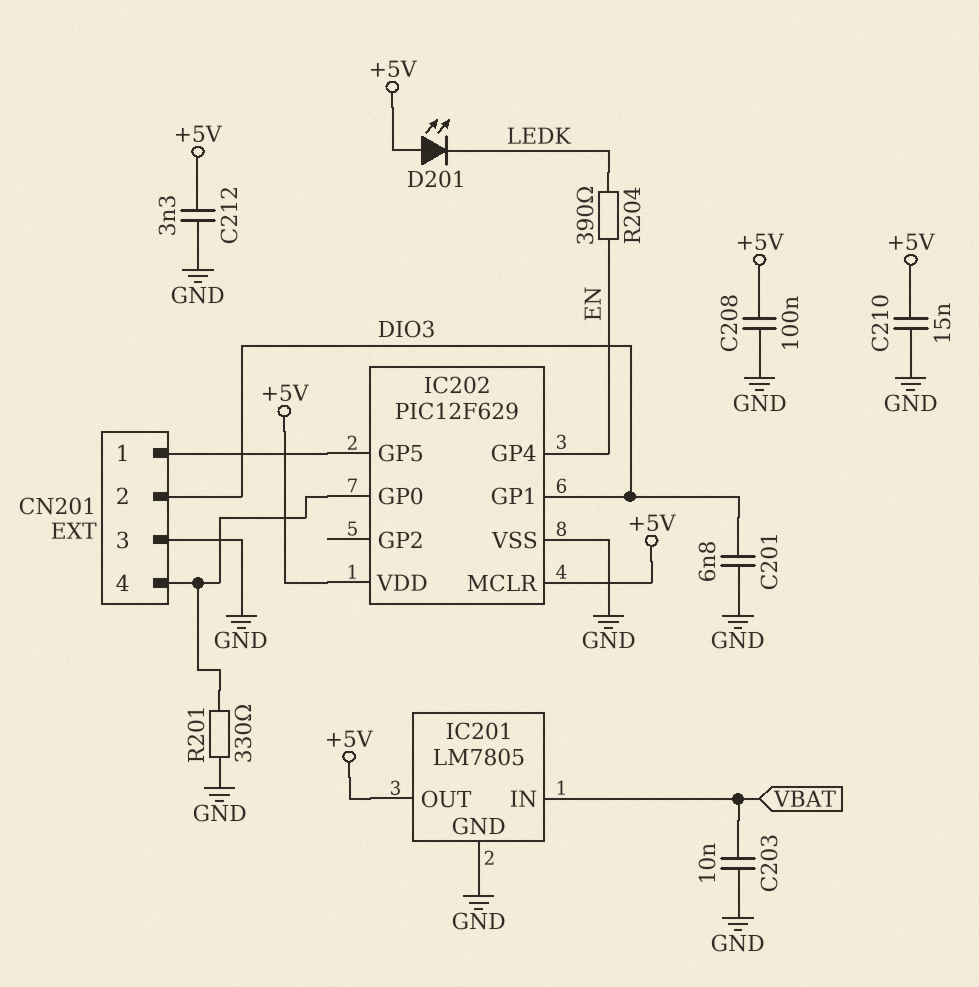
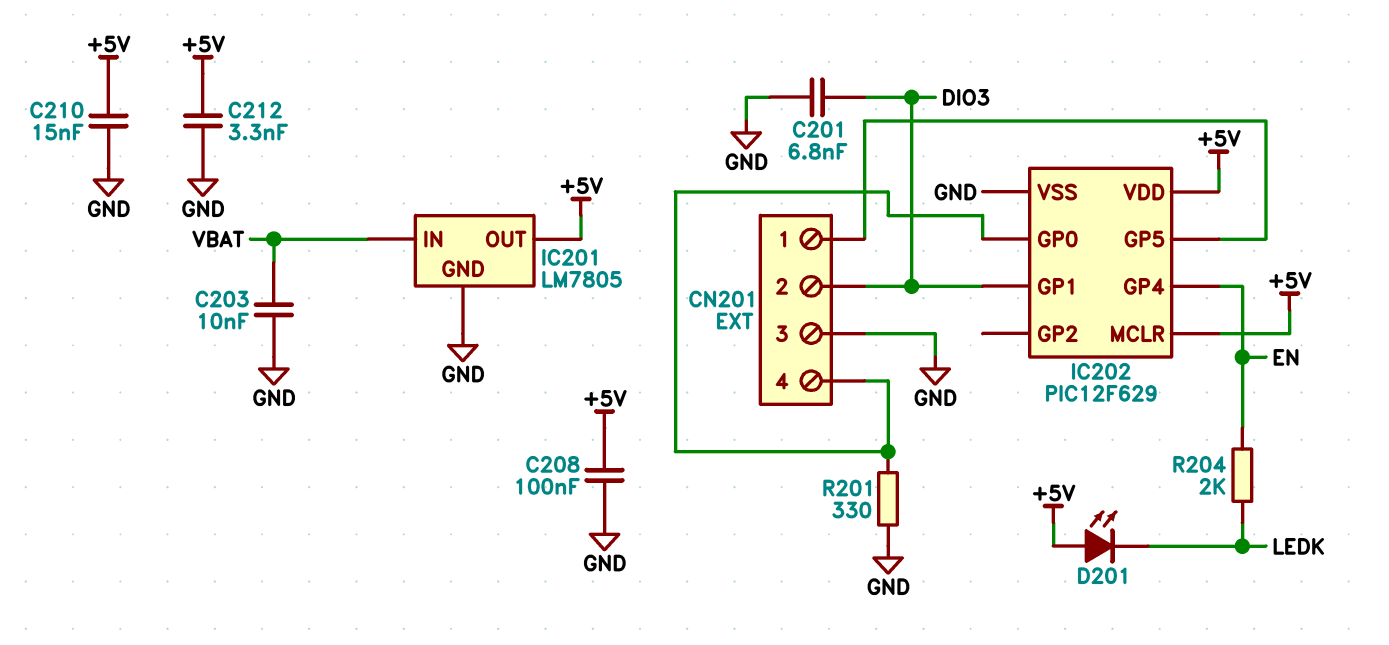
R204: 390 (EN, LEDK) -> 2k (EN, LEDK)

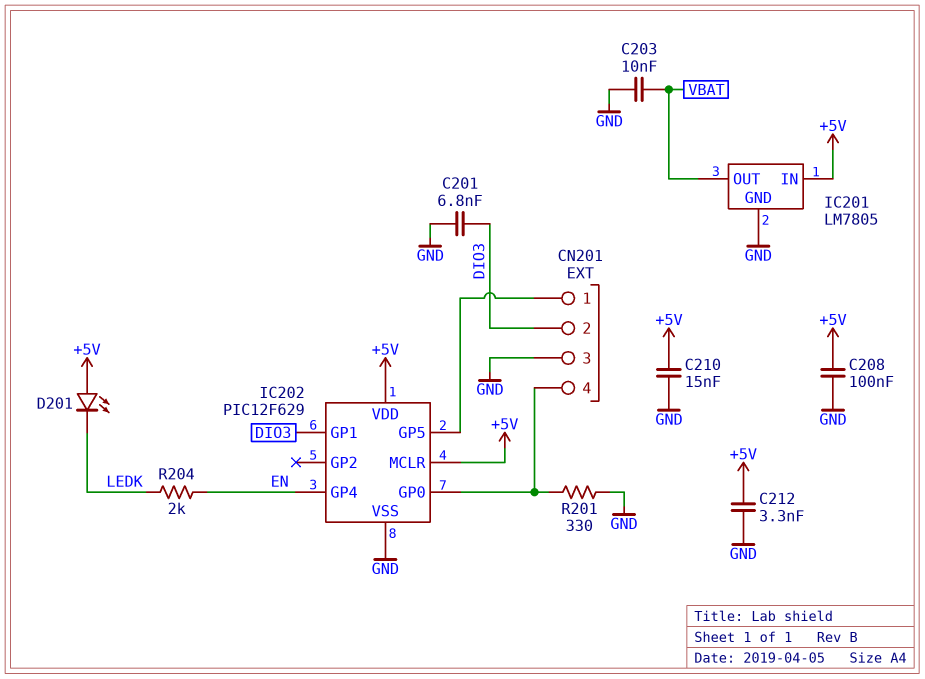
IC201 pin IN: VBAT -> +5V
IC201 pin OUT: +5V -> VBAT

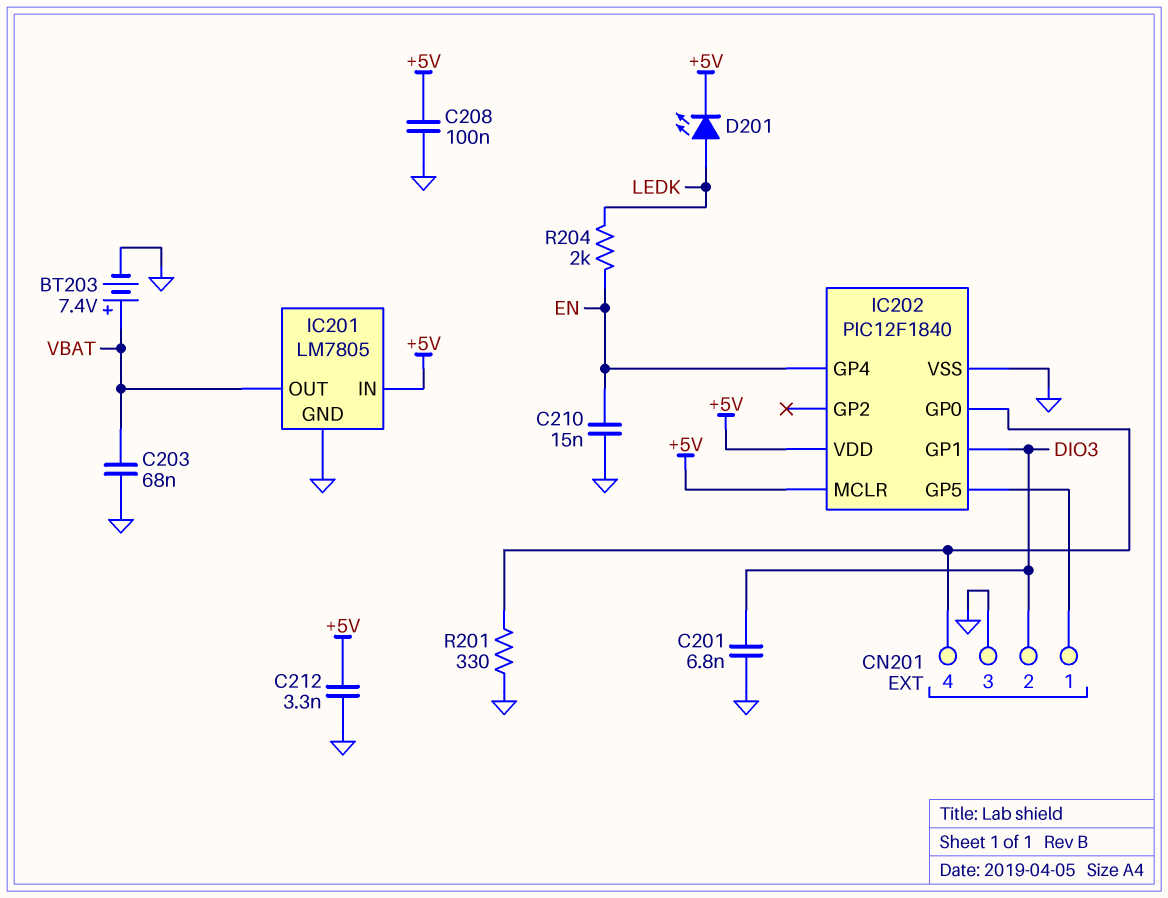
BT203: none -> 7.4V (plus VBAT, minus GND)
C203: 10nF (GND, VBAT) -> 68nF (GND, VBAT)
C210: 15nF (+5V, GND) -> 15nF (EN, GND)
D201: LED (A +5V, K LEDK) -> LED (A LEDK, K +5V)
IC202: PIC12F629 -> PIC12F1840

